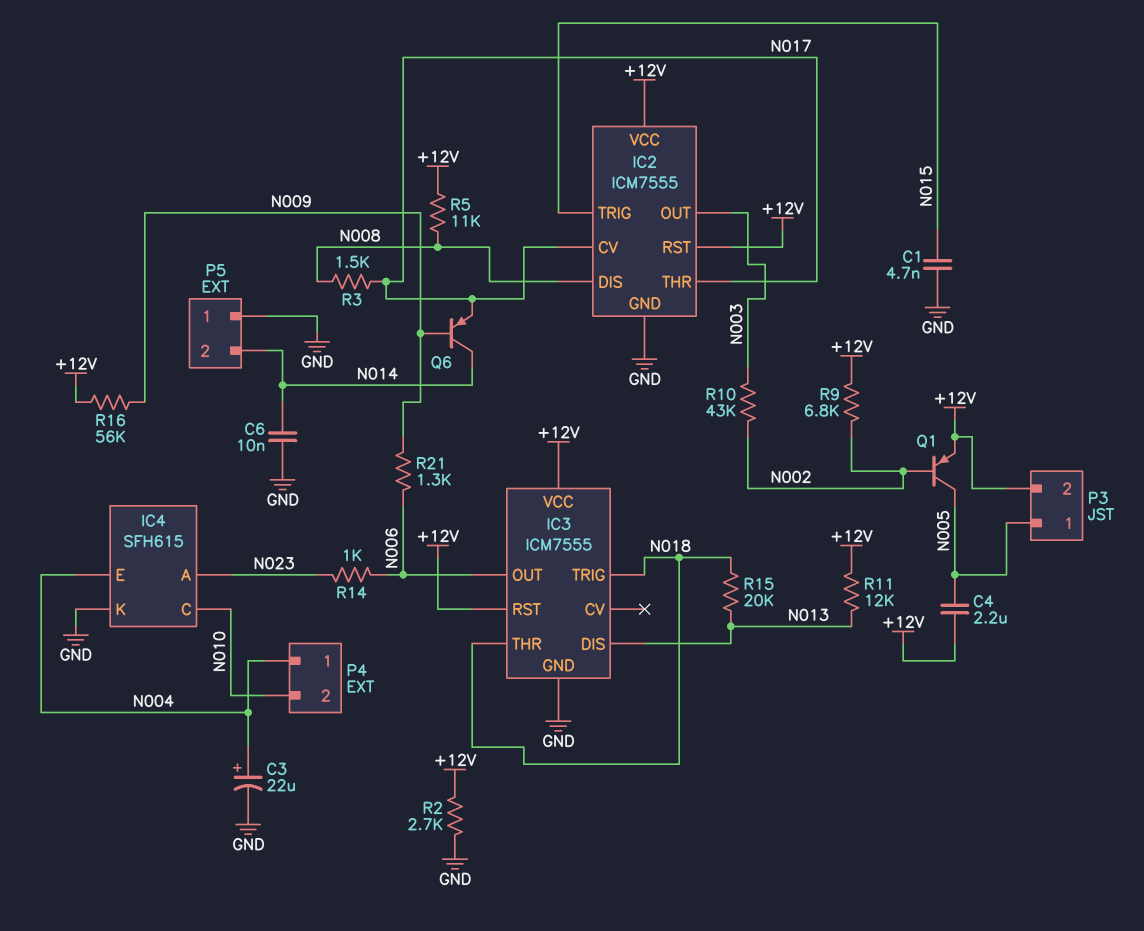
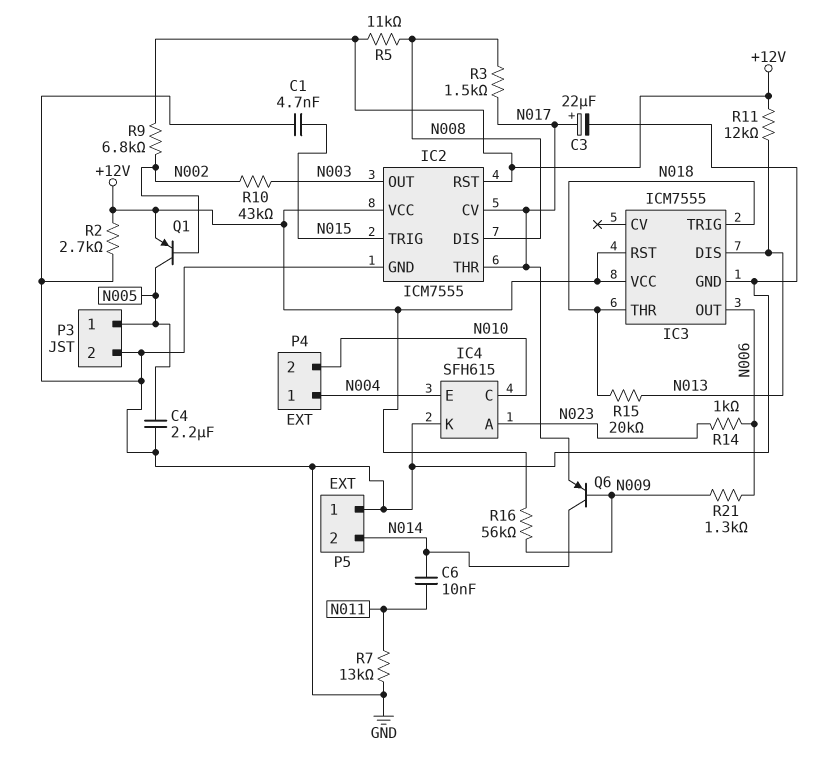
C3: 22uF (plus N004, minus GND) -> 22uF (plus N017, minus GND)
C4: 2.2uF (+12V, N005) -> 2.2uF (GND, N005)
C6: 10nF (GND, N014) -> 10nF (N011, N014)
P3 pin 2: +12V -> GND
R7: none -> 13k (GND, N011)

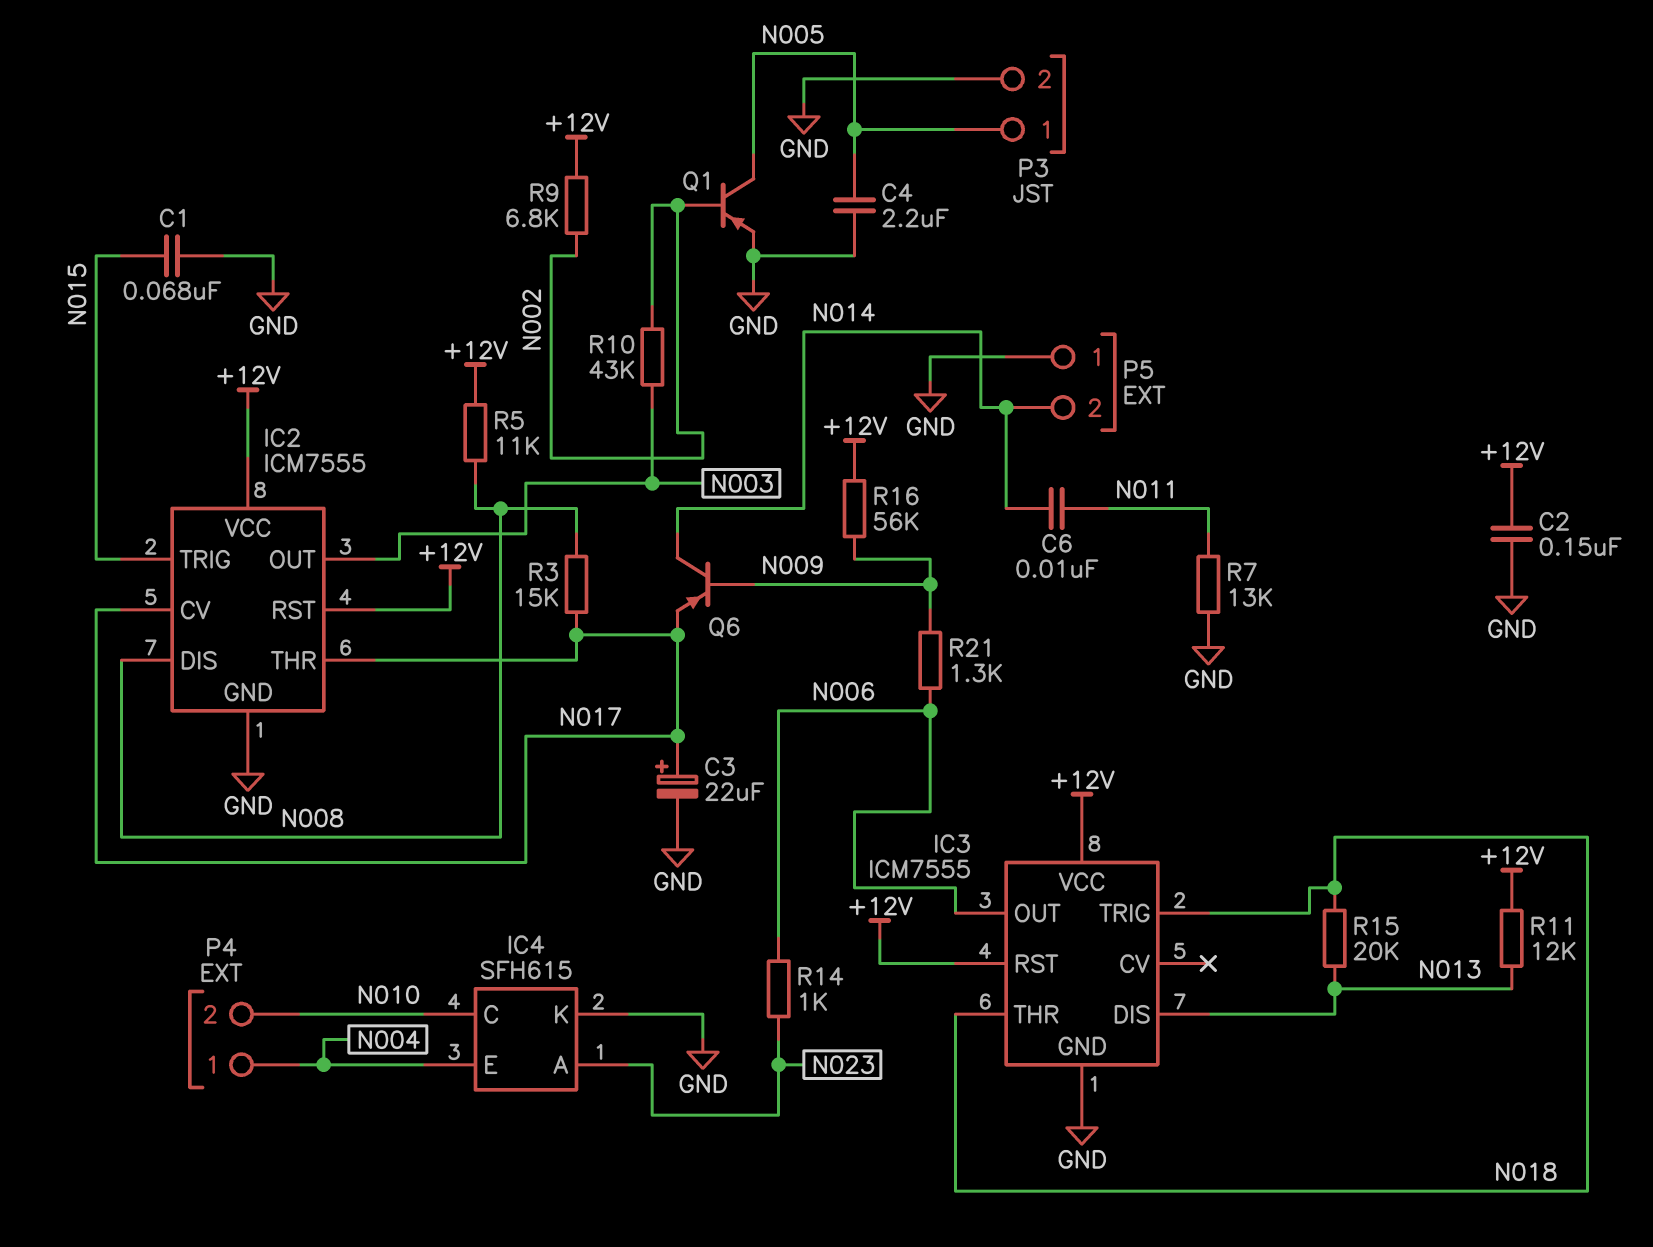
C1: 4.7nF (GND, N015) -> 68nF (GND, N015)
C2: none -> 150nF (+12V, GND)
Q1: PNP (B N002, C N005, E +12V) -> PNP (B N002, C N005, E GND)
R2: 2.7k (+12V, GND) -> none
R3: 1.5k (N008, N017) -> 15k (N008, N017)

